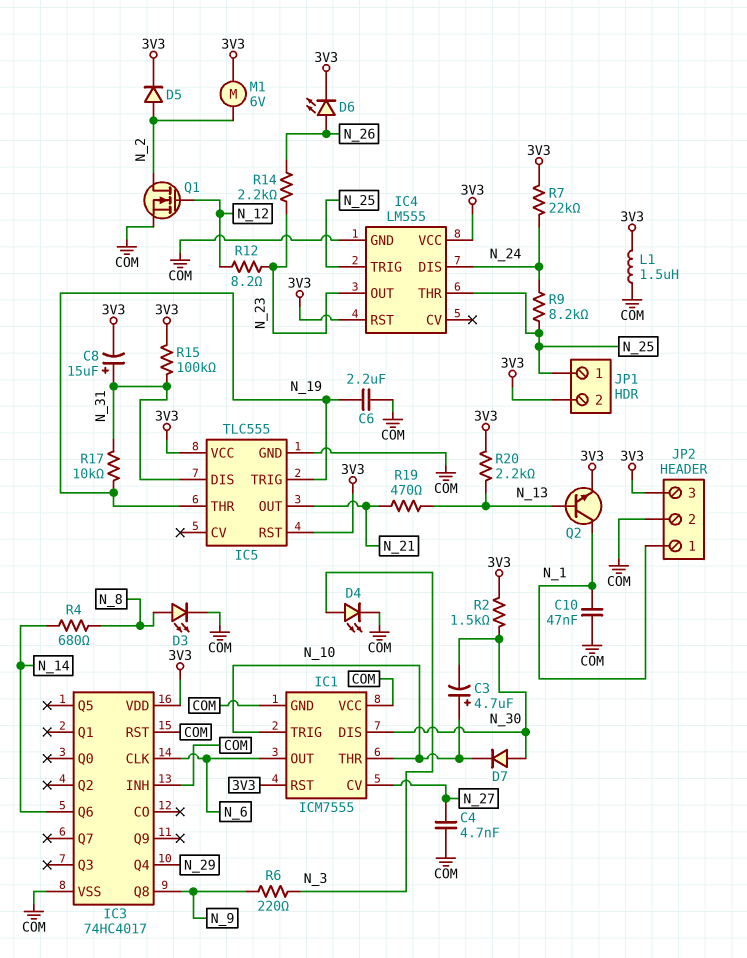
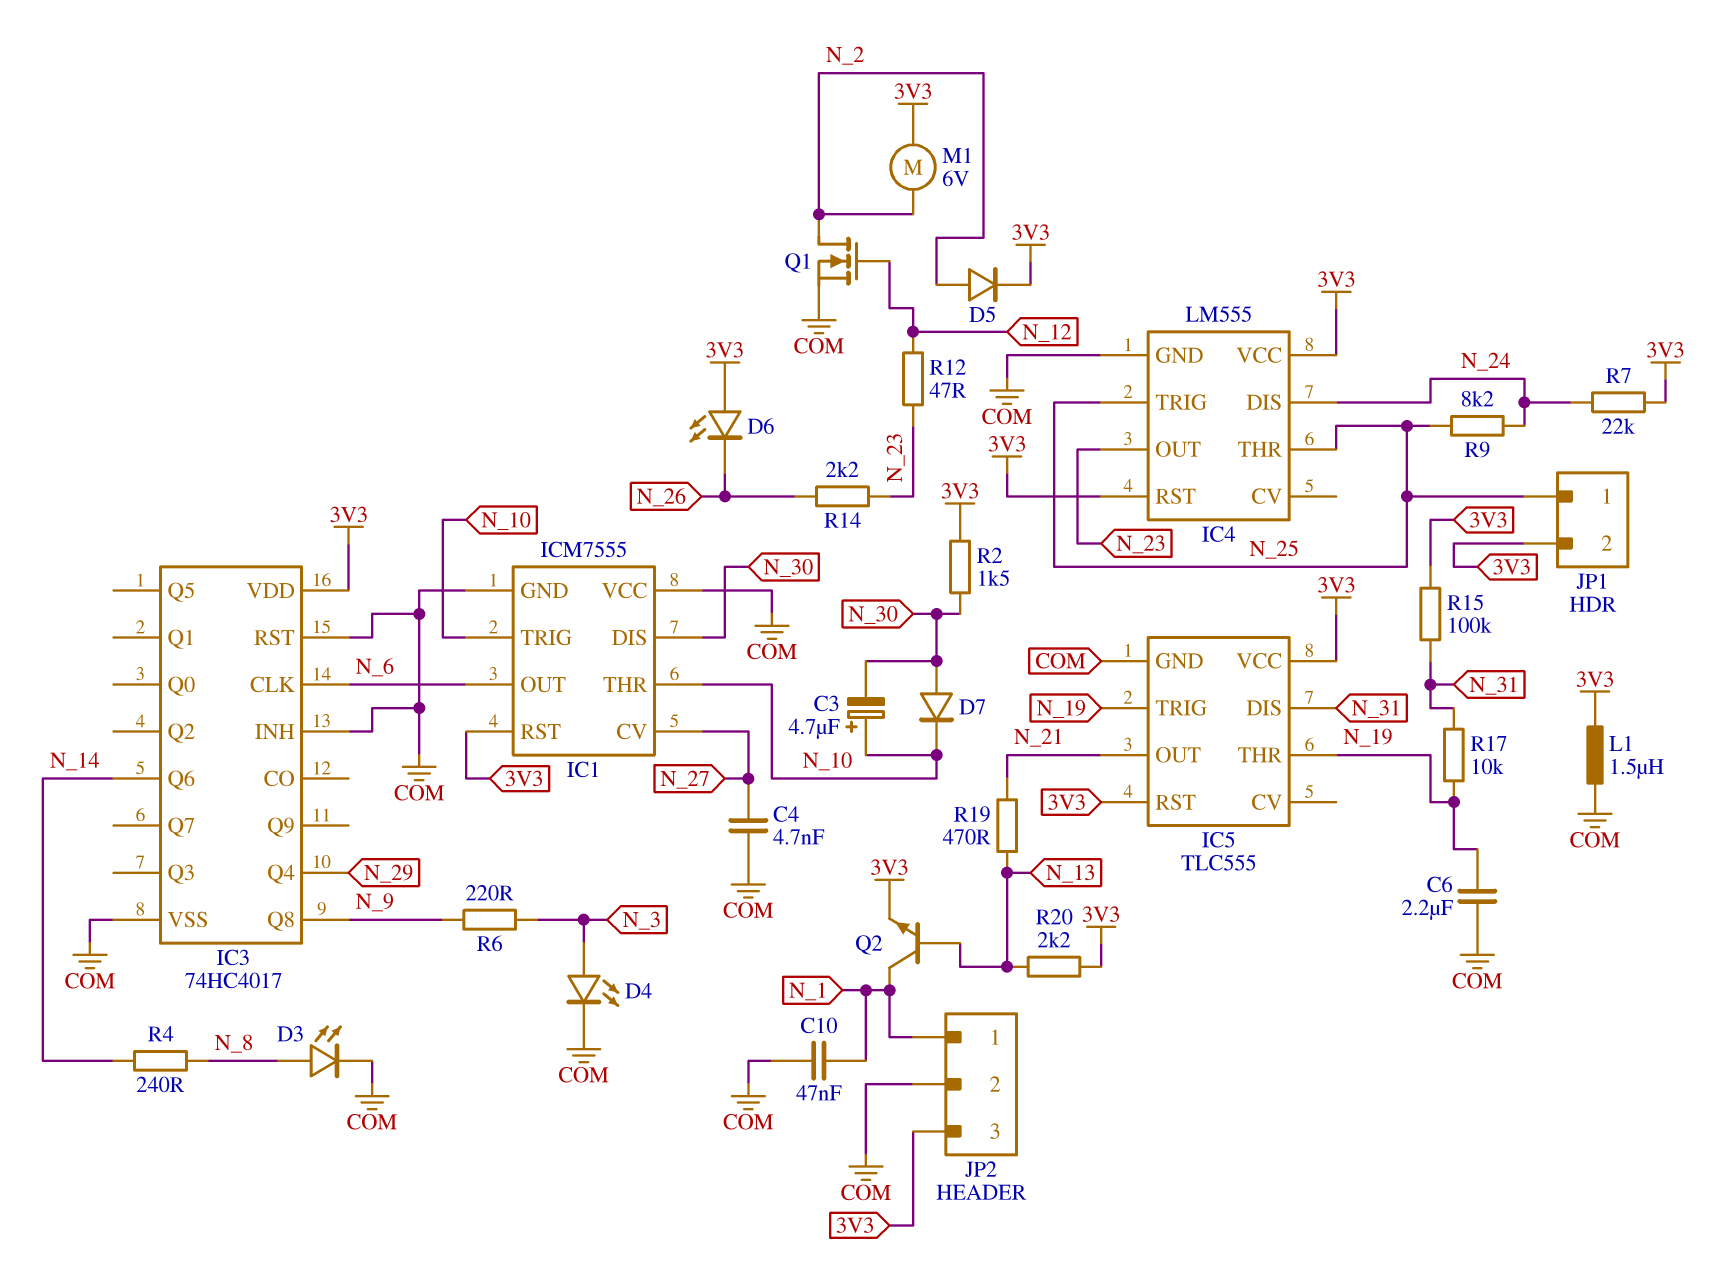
C8: 15uF (plus N_31, minus 3V3) -> none
D6: LED (A N_26, K 3V3) -> LED (A 3V3, K N_26)
R4: 680 (N_8, N_14) -> 240 (N_8, N_14)
R12: 8.2 (N_12, N_23) -> 47 (N_12, N_23)

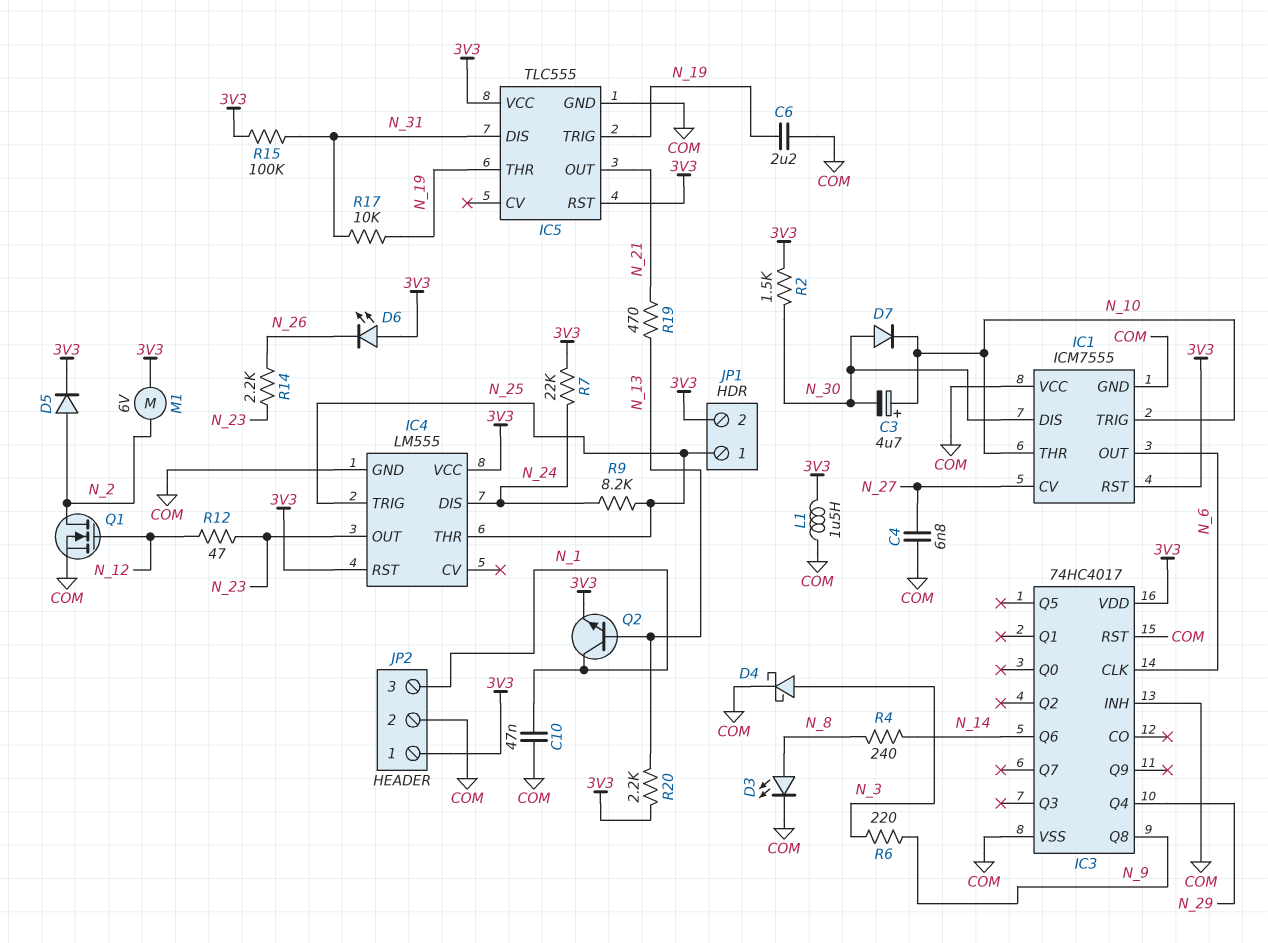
C4: 4.7nF (COM, N_27) -> 6.8nF (COM, N_27)
D4: LED (A N_3, K COM) -> schottky (A N_3, K COM)
JP2 pin 1: N_1 -> 3V3
JP2 pin 3: 3V3 -> N_1

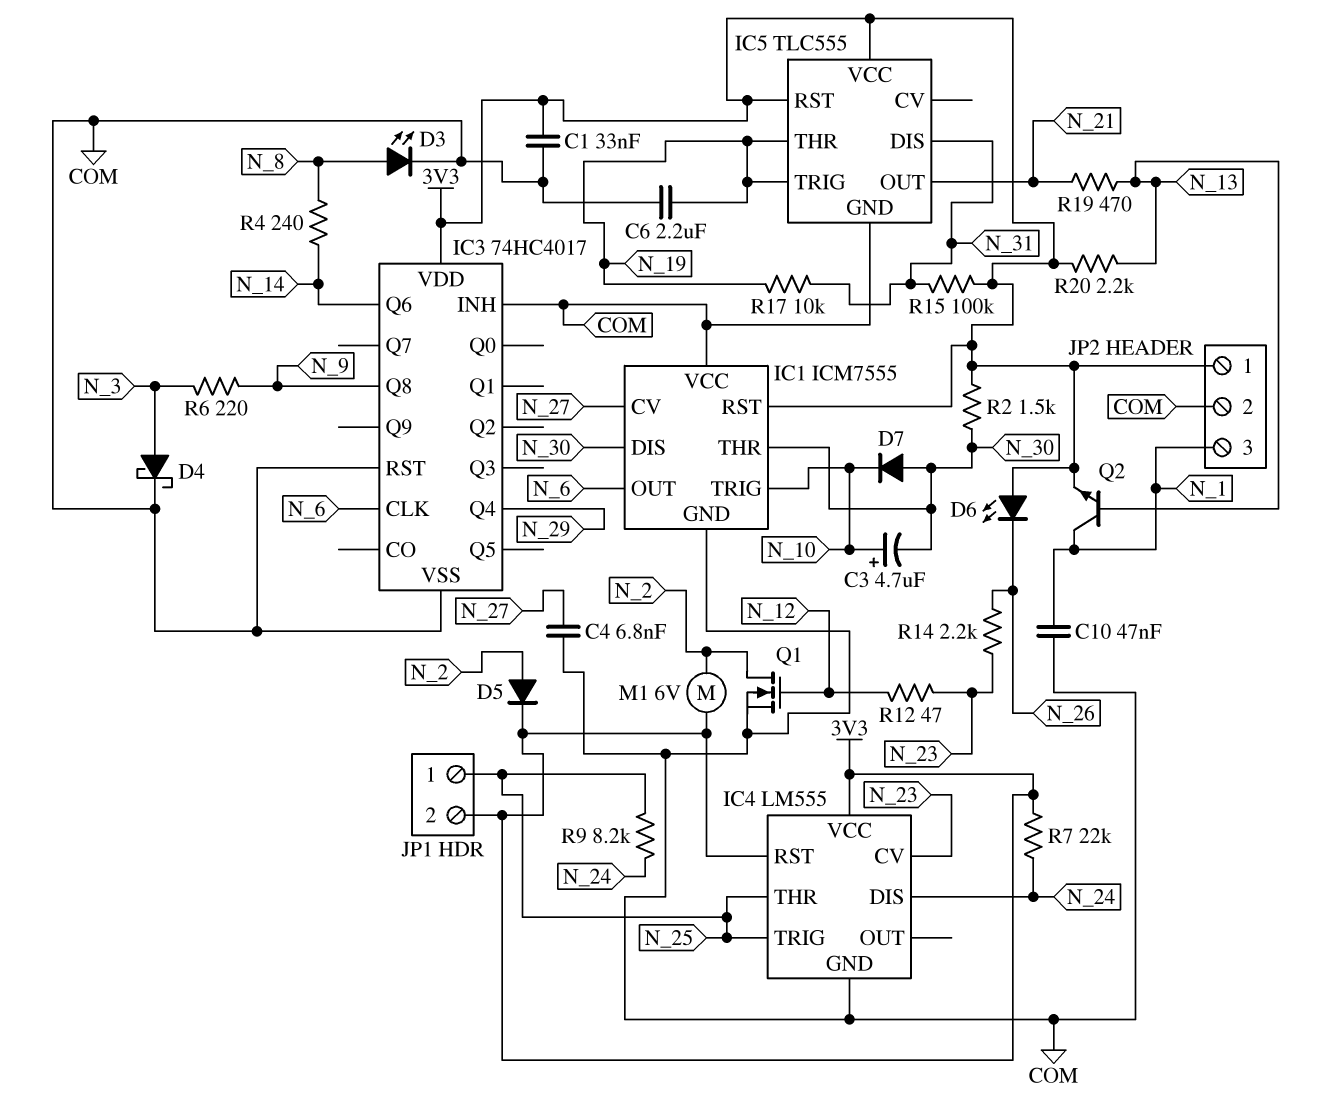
C1: none -> 33nF (3V3, COM)
IC1 pin THR: N_10 -> N_30
IC4 pin CV: none -> N_23
IC4 pin OUT: N_23 -> none
L1: 1.5uH (3V3, COM) -> none

